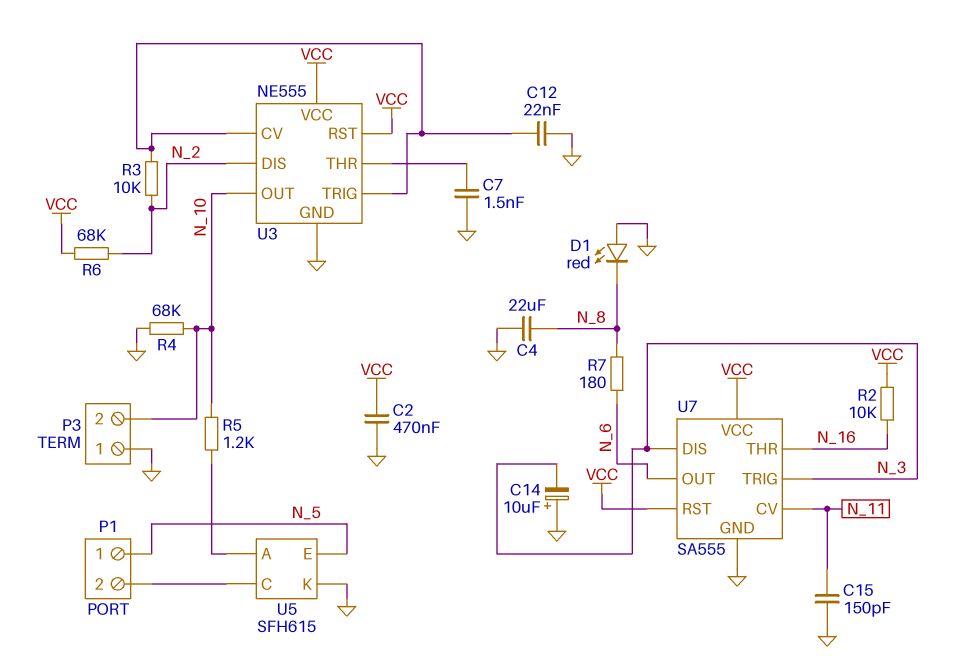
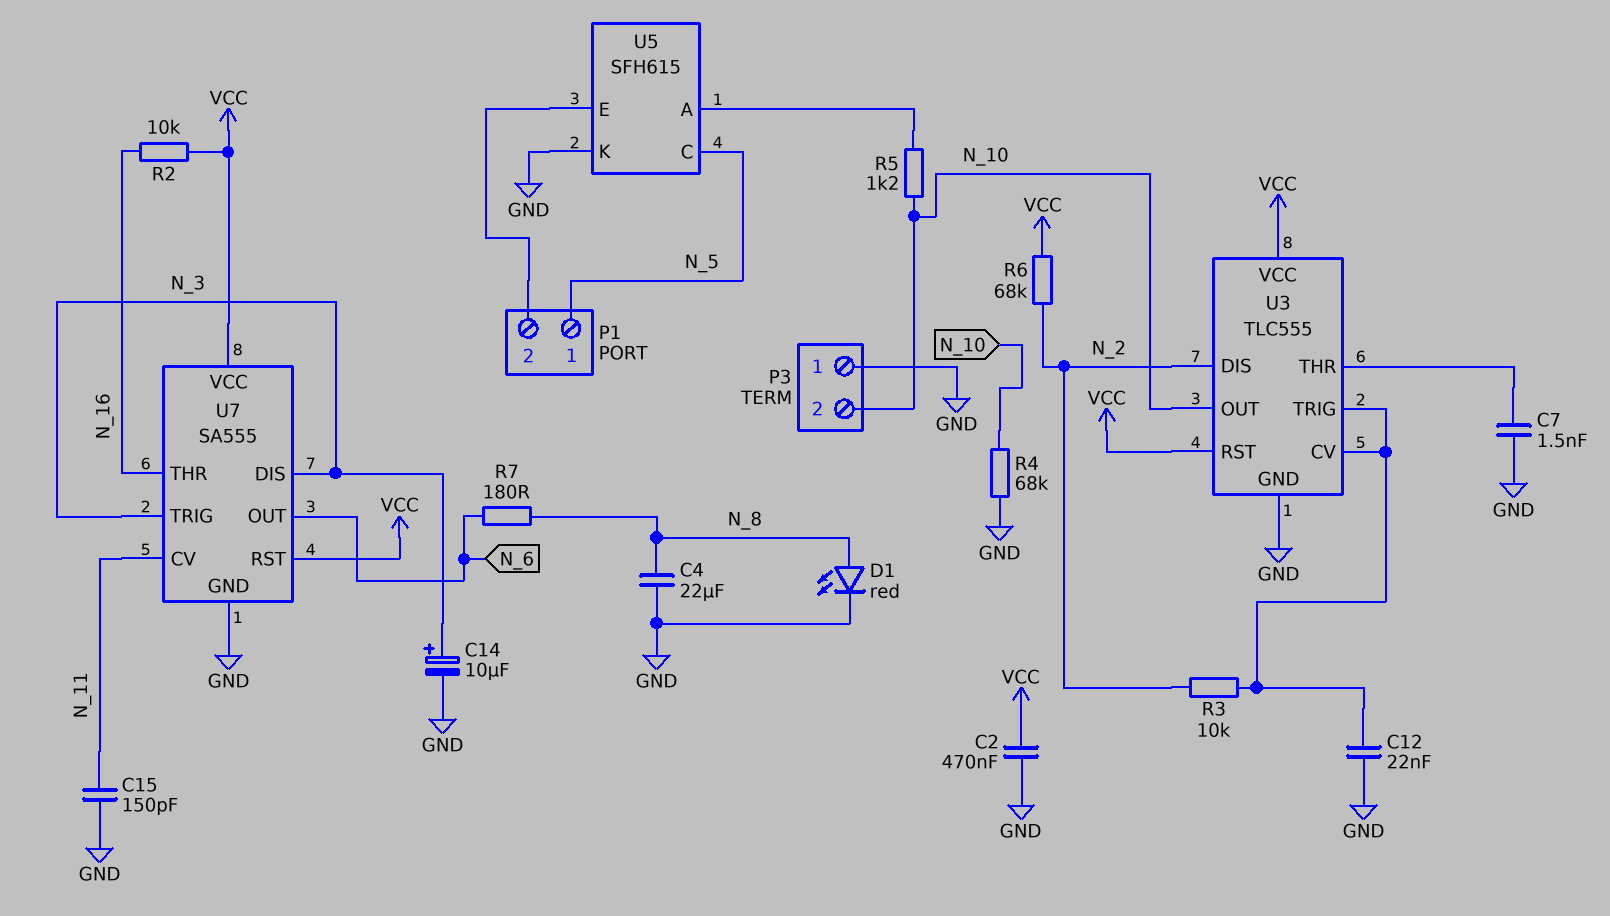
C14: 10uF (plus GND, minus N_3) -> 10uF (plus N_3, minus GND)
D1: LED red (A GND, K N_8) -> LED red (A N_8, K GND)
U3: NE555 -> TLC555
U5 pin C: P1/2 -> N_5
U5 pin E: N_5 -> P1/2

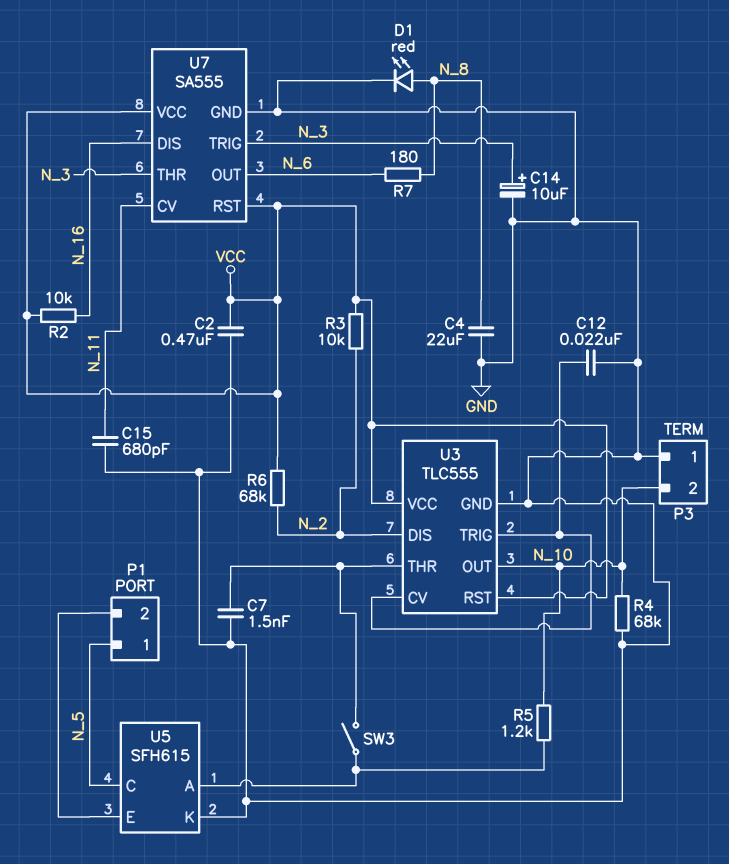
C15: 150pF (GND, N_11) -> 680pF (GND, N_11)
R3: 10k (N_2, U3/CV) -> 10k (N_2, VCC)
SW3: none -> switch (U3/THR, U5/A)
U7 pin DIS: N_3 -> N_16
U7 pin THR: N_16 -> N_3

